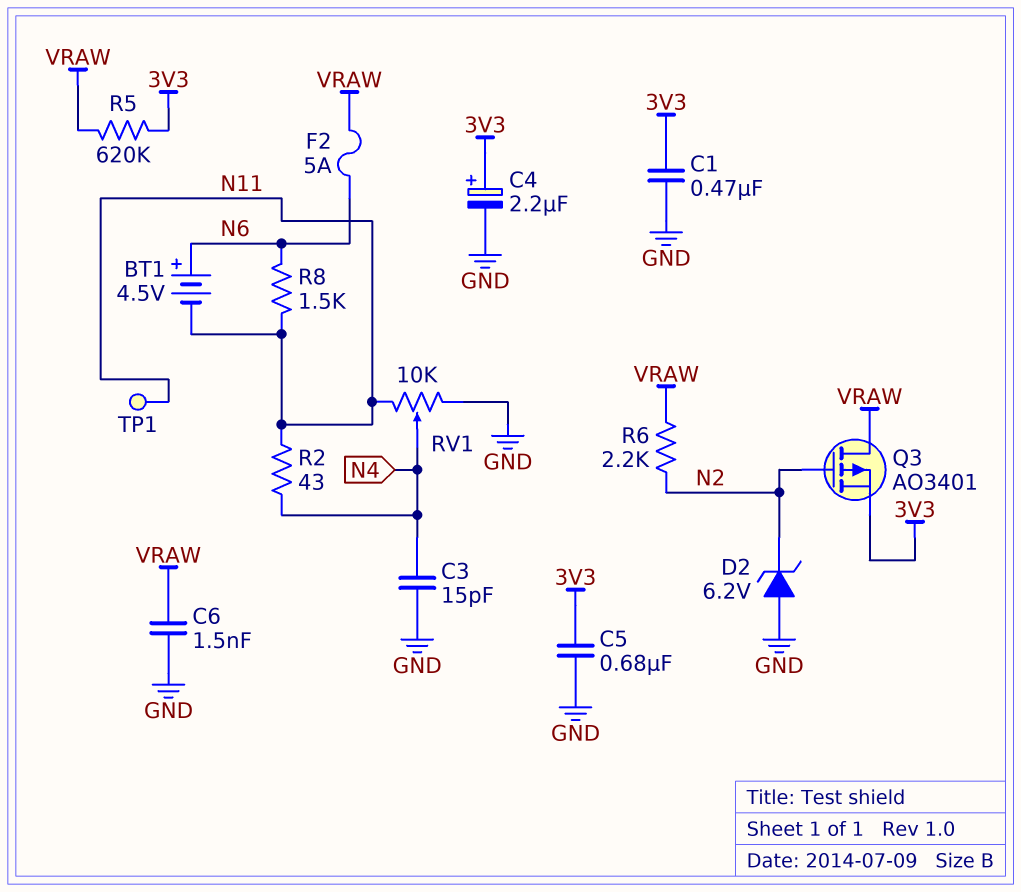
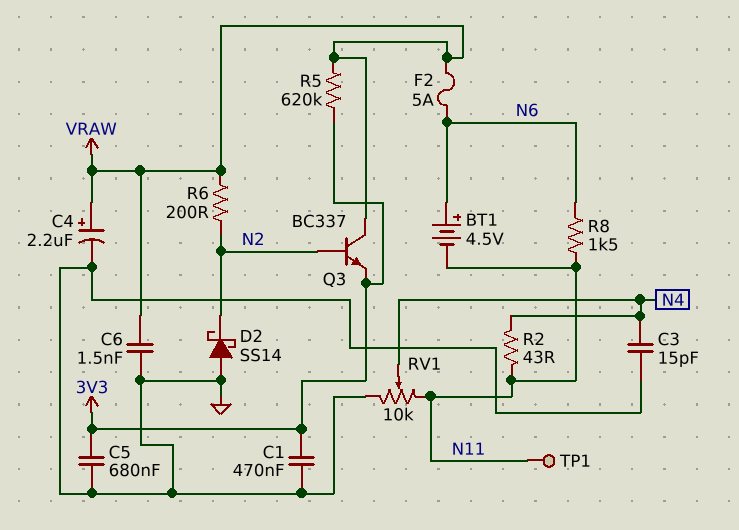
C4: 2.2uF (plus 3V3, minus GND) -> 2.2uF (plus VRAW, minus GND)
D2: zener 6.2V (A GND, K N2) -> schottky SS14 (A GND, K N2)
Q3: PMOS AO3401 (G N2, D VRAW, S 3V3) -> NPN BC337 (B N2, C VRAW, E 3V3)
R6: 2.2k (N2, VRAW) -> 200 (N2, VRAW)

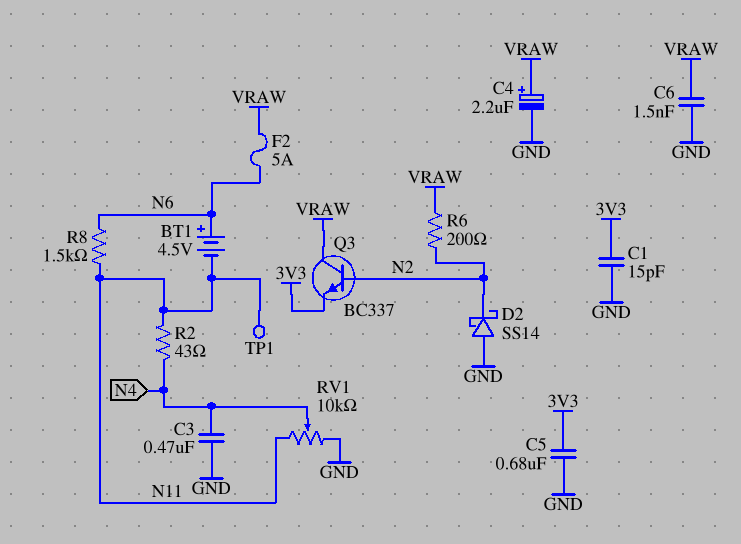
C1: 470nF (3V3, GND) -> 15pF (3V3, GND)
C3: 15pF (GND, N4) -> 470nF (GND, N4)
R5: 620k (3V3, VRAW) -> none

